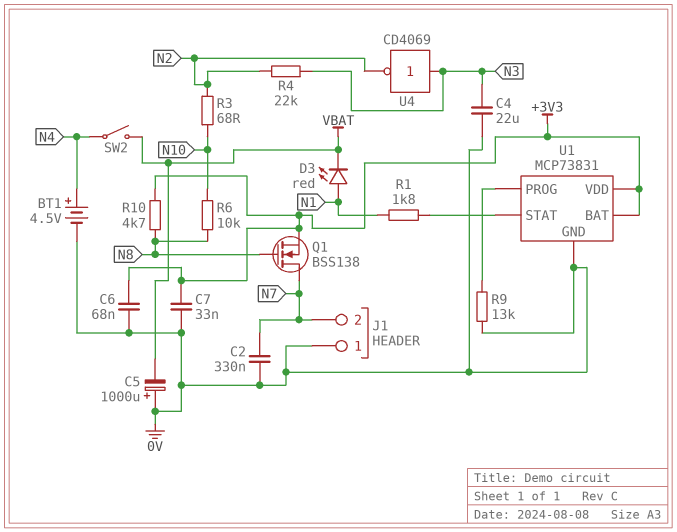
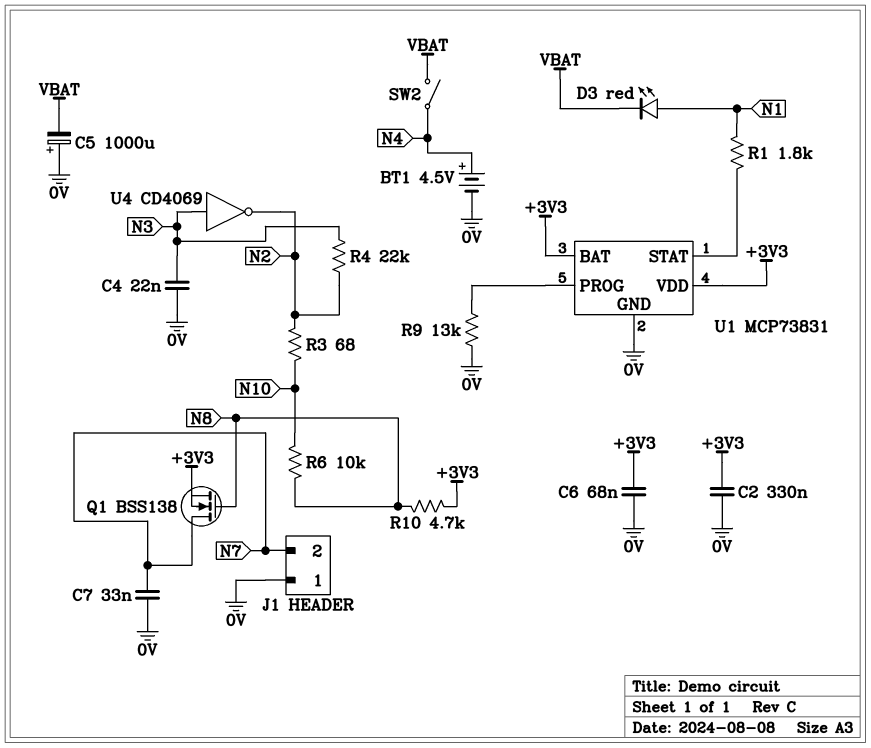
C2: 330nF (0V, N7) -> 330nF (+3V3, 0V)
C4: 22uF (0V, N3) -> 22nF (0V, N3)
C7: 33nF (+3V3, 0V) -> 33nF (0V, N7)

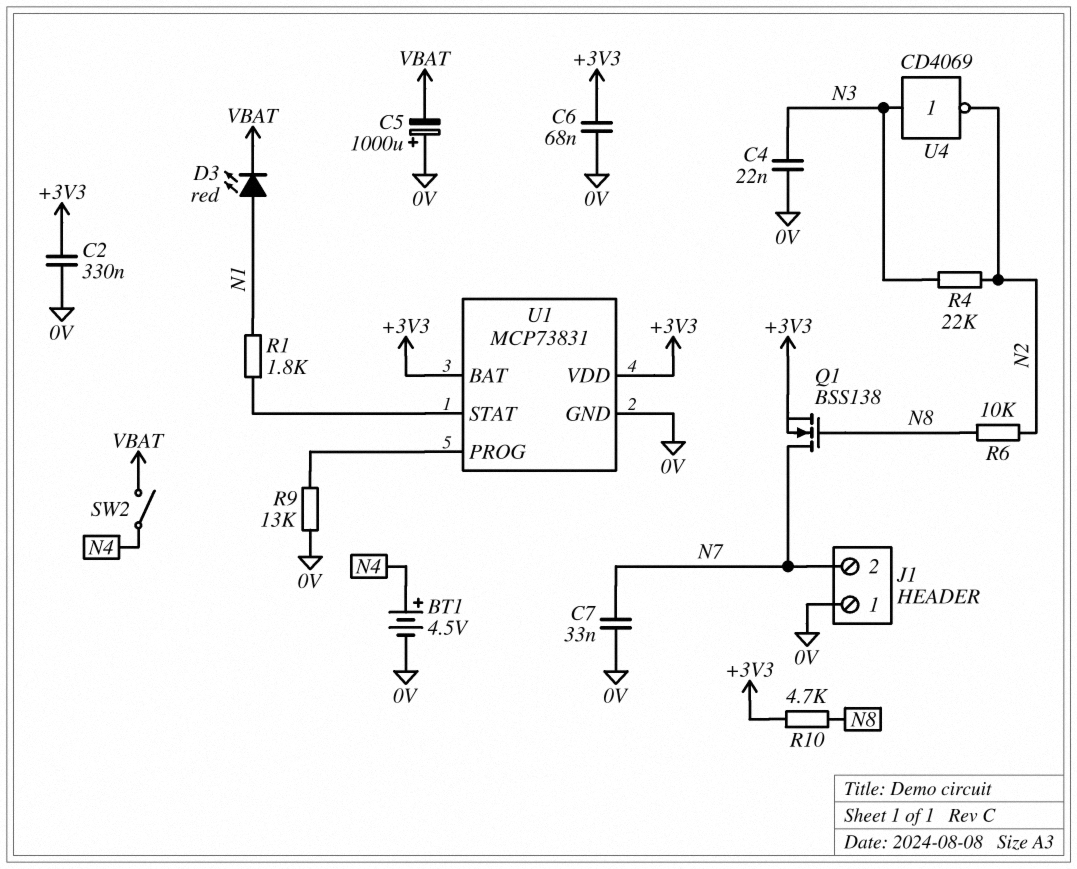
R3: 68 (N2, N10) -> none
R6: 10k (N8, N10) -> 10k (N2, N8)

